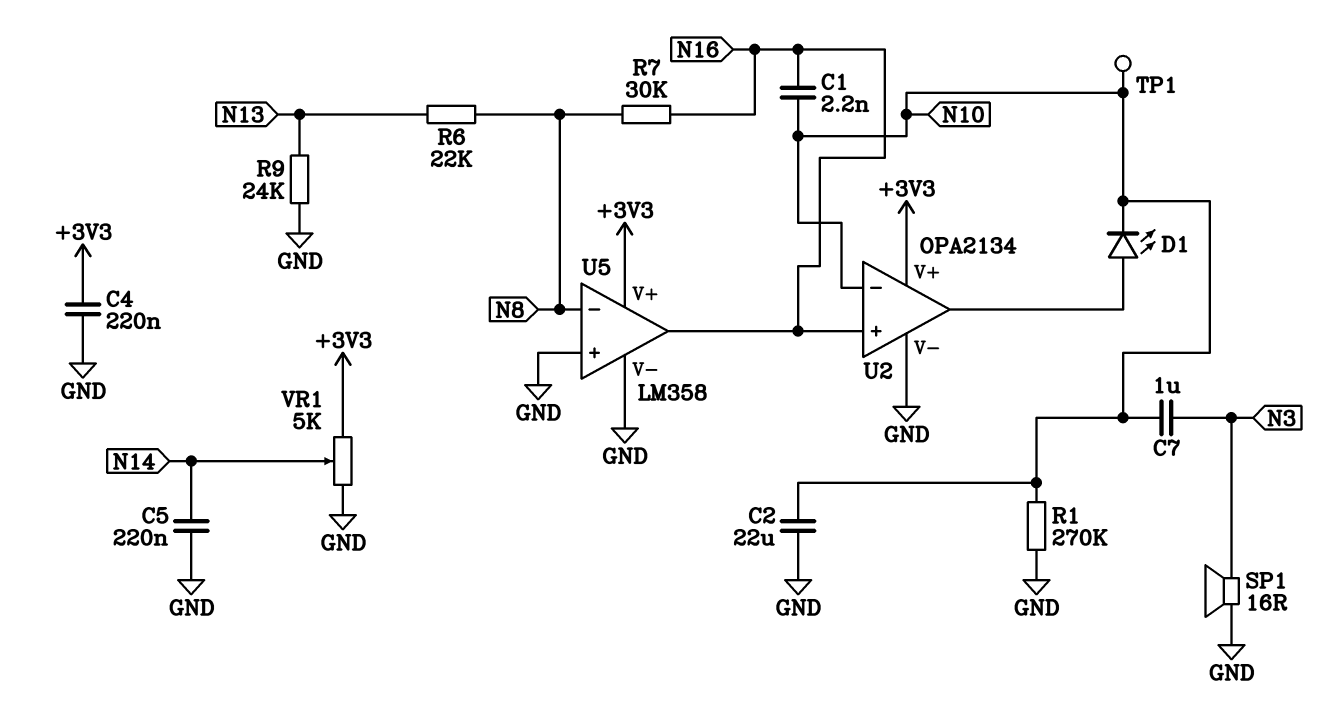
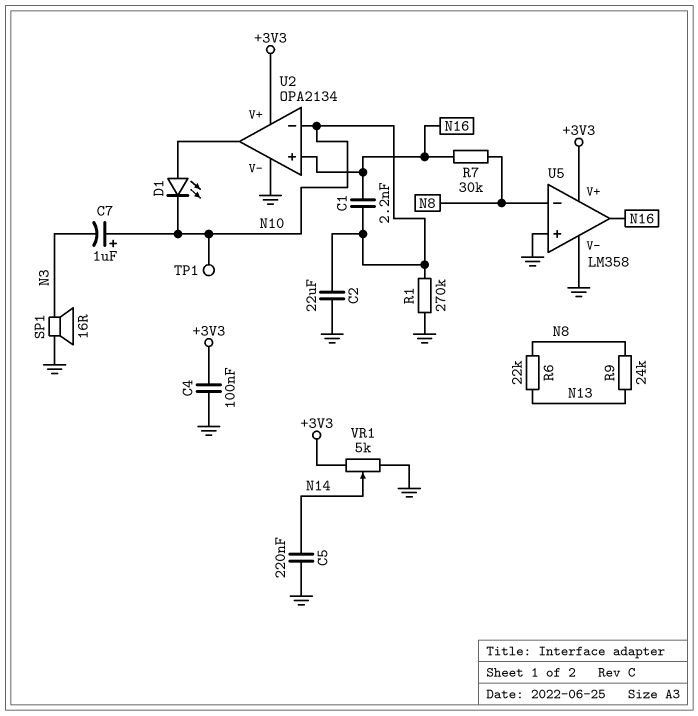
C4: 220nF (+3V3, GND) -> 100nF (+3V3, GND)
C7: 1uF (N3, N10) -> 1uF (plus N10, minus N3)
R9: 24k (GND, N13) -> 24k (N8, N13)

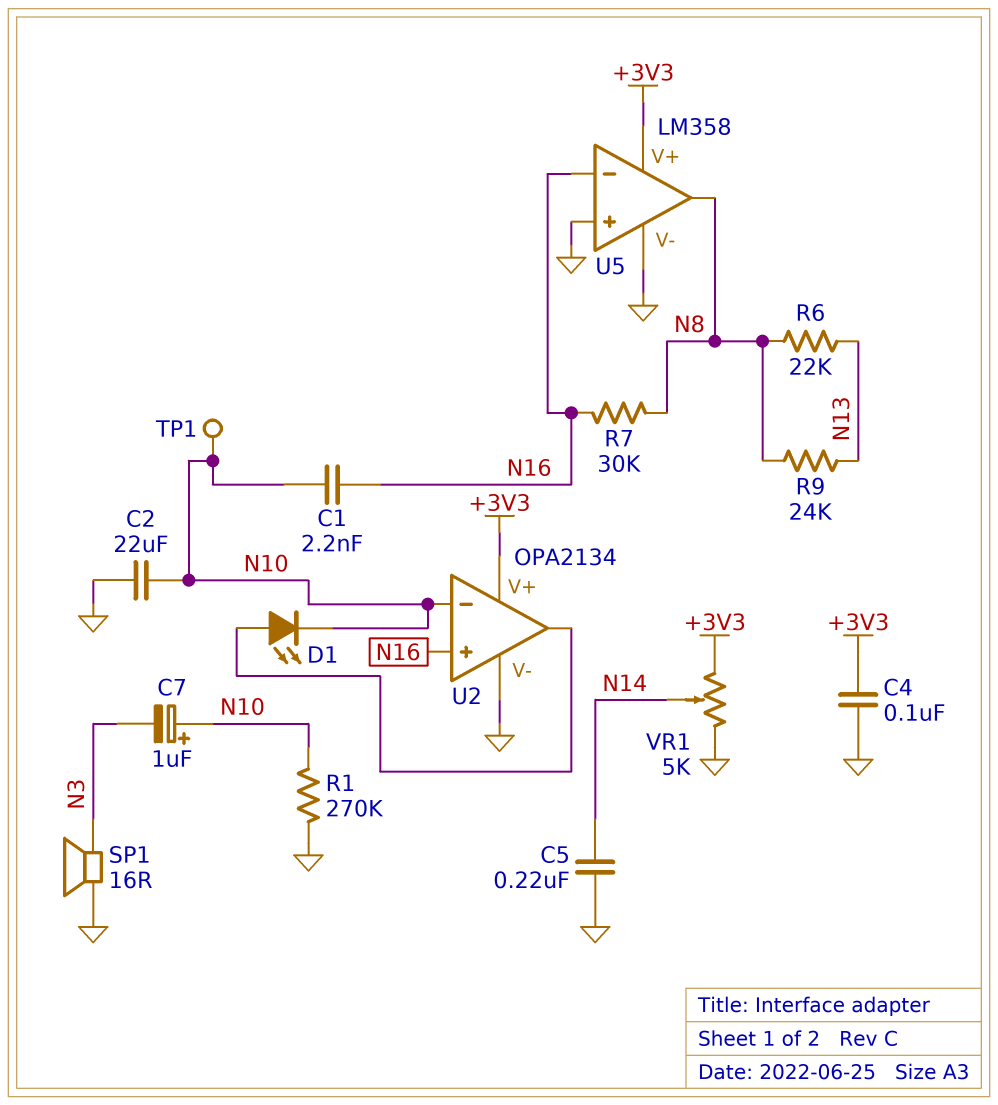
U5 pin in-: N8 -> N16
U5 pin out: N16 -> N8

